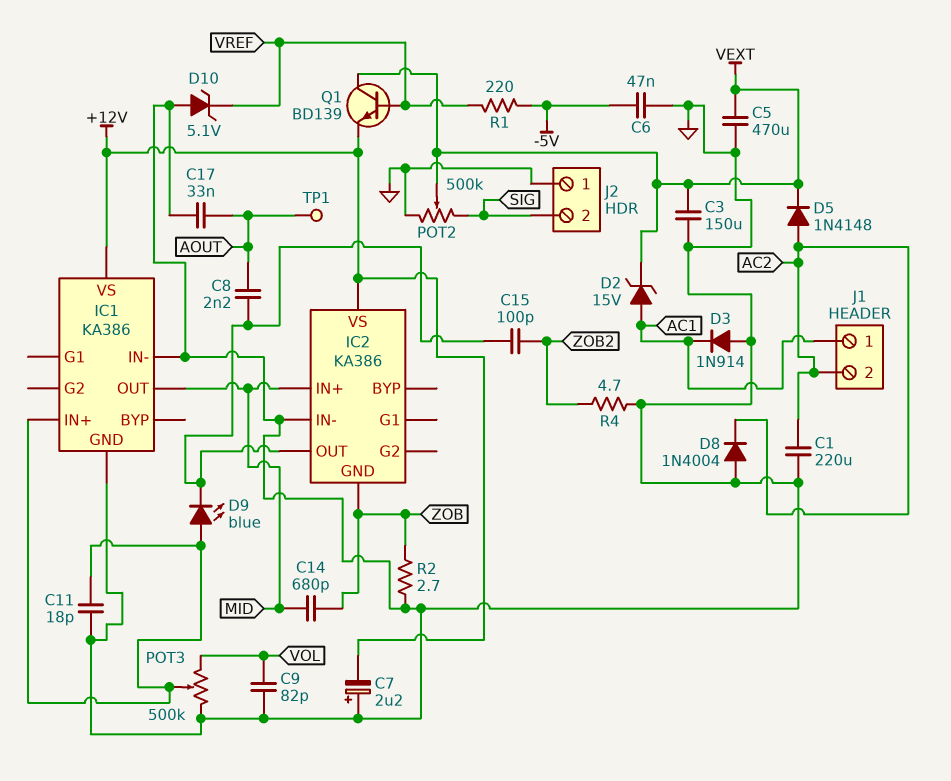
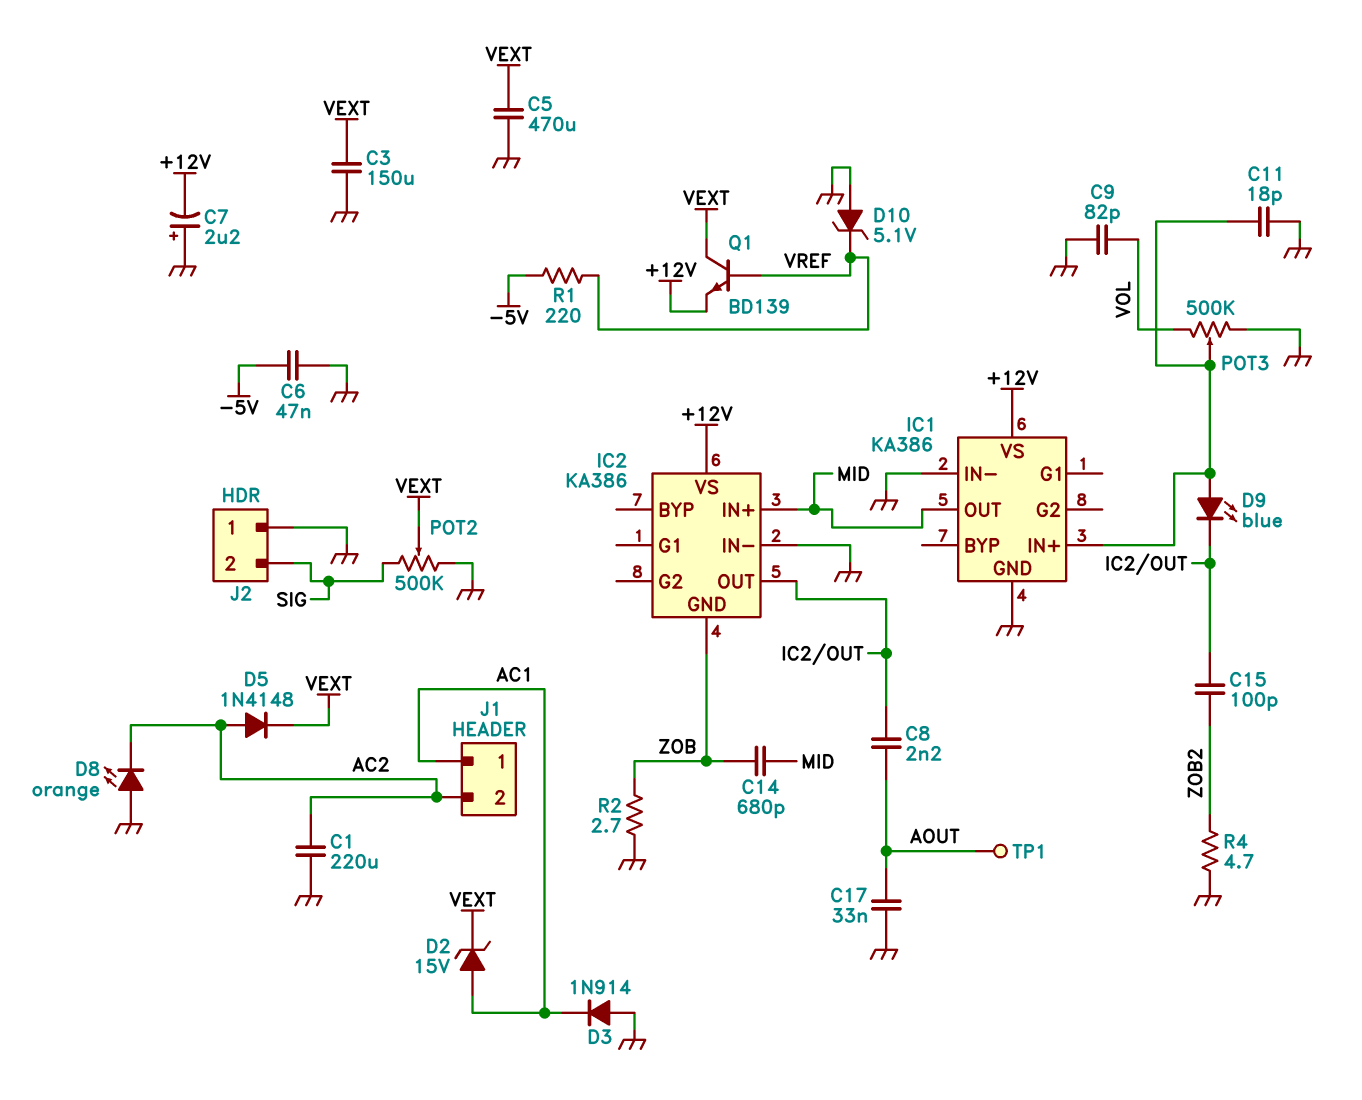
D8: diode 1N4004 (A GND, K AC2) -> LED orange (A GND, K AC2)

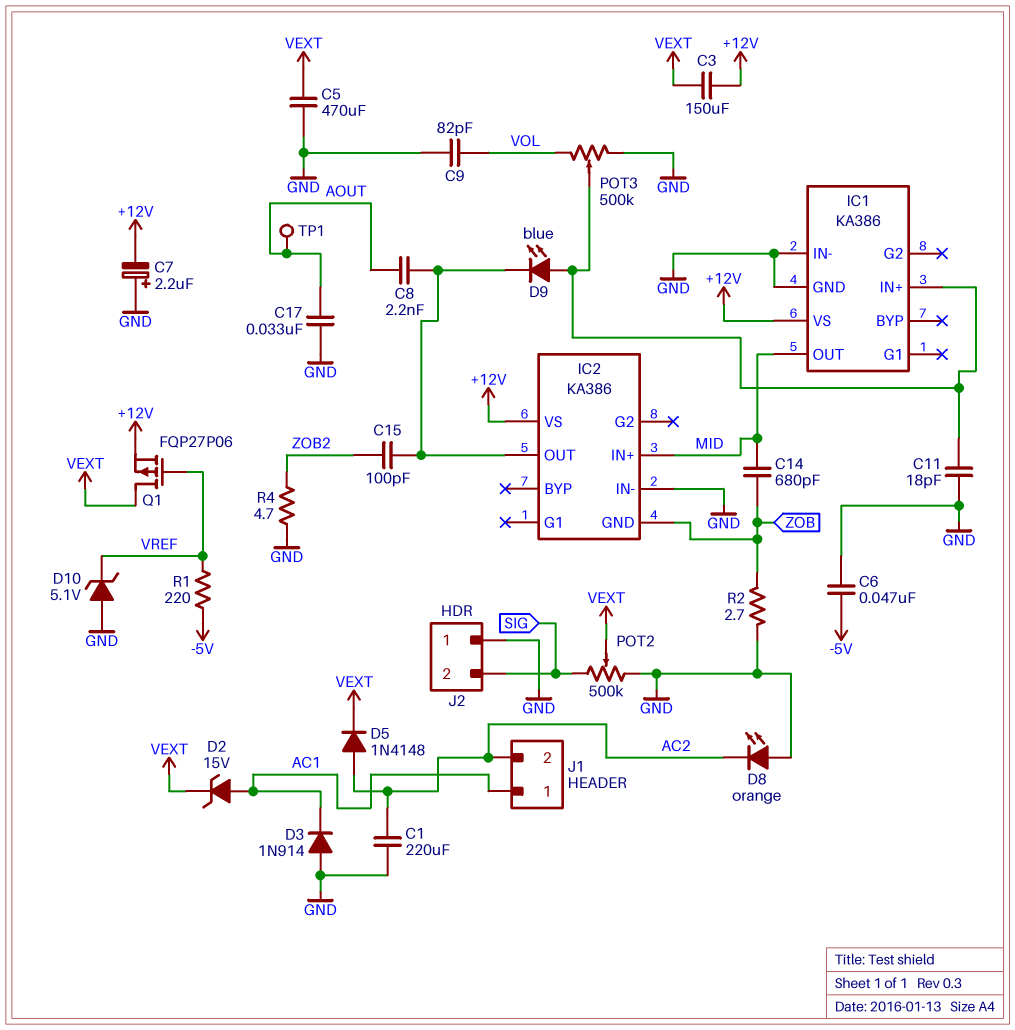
C3: 150uF (GND, VEXT) -> 150uF (+12V, VEXT)
Q1: NPN BD139 (B VREF, C VEXT, E +12V) -> PMOS FQP27P06 (G VREF, D VEXT, S +12V)

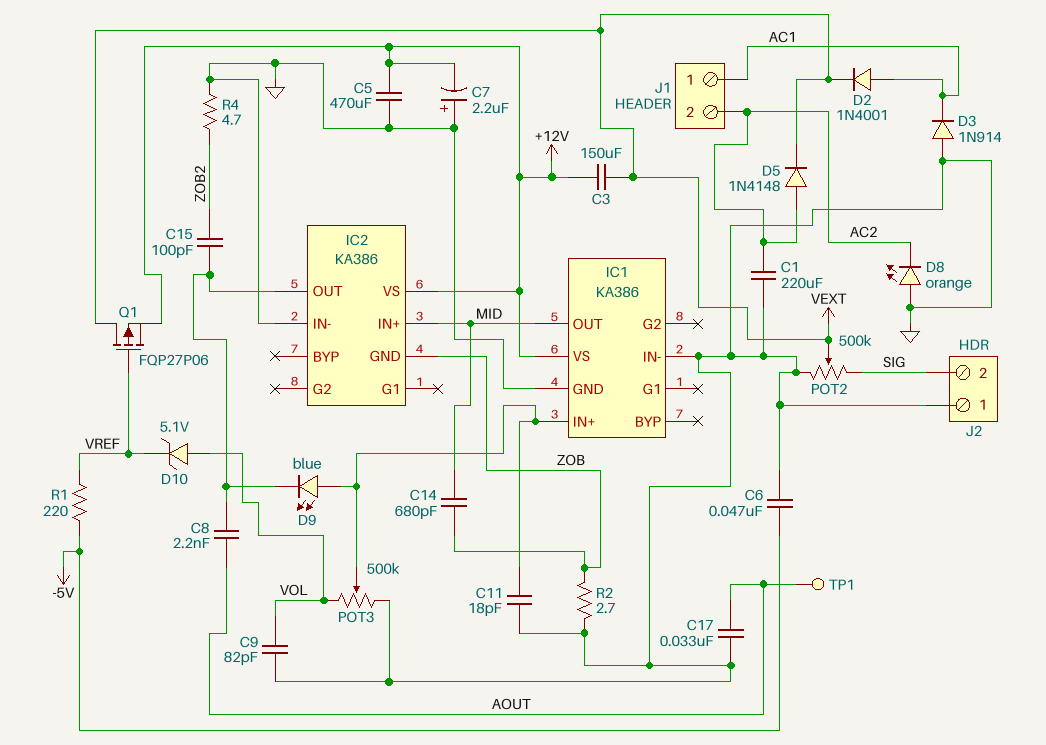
C5: 470uF (GND, VEXT) -> 470uF (+12V, GND)
D2: zener 15V (A AC1, K VEXT) -> diode 1N4001 (A AC1, K VEXT)
D10: zener 5.1V (A GND, K VREF) -> zener 5.1V (A VOL, K VREF)

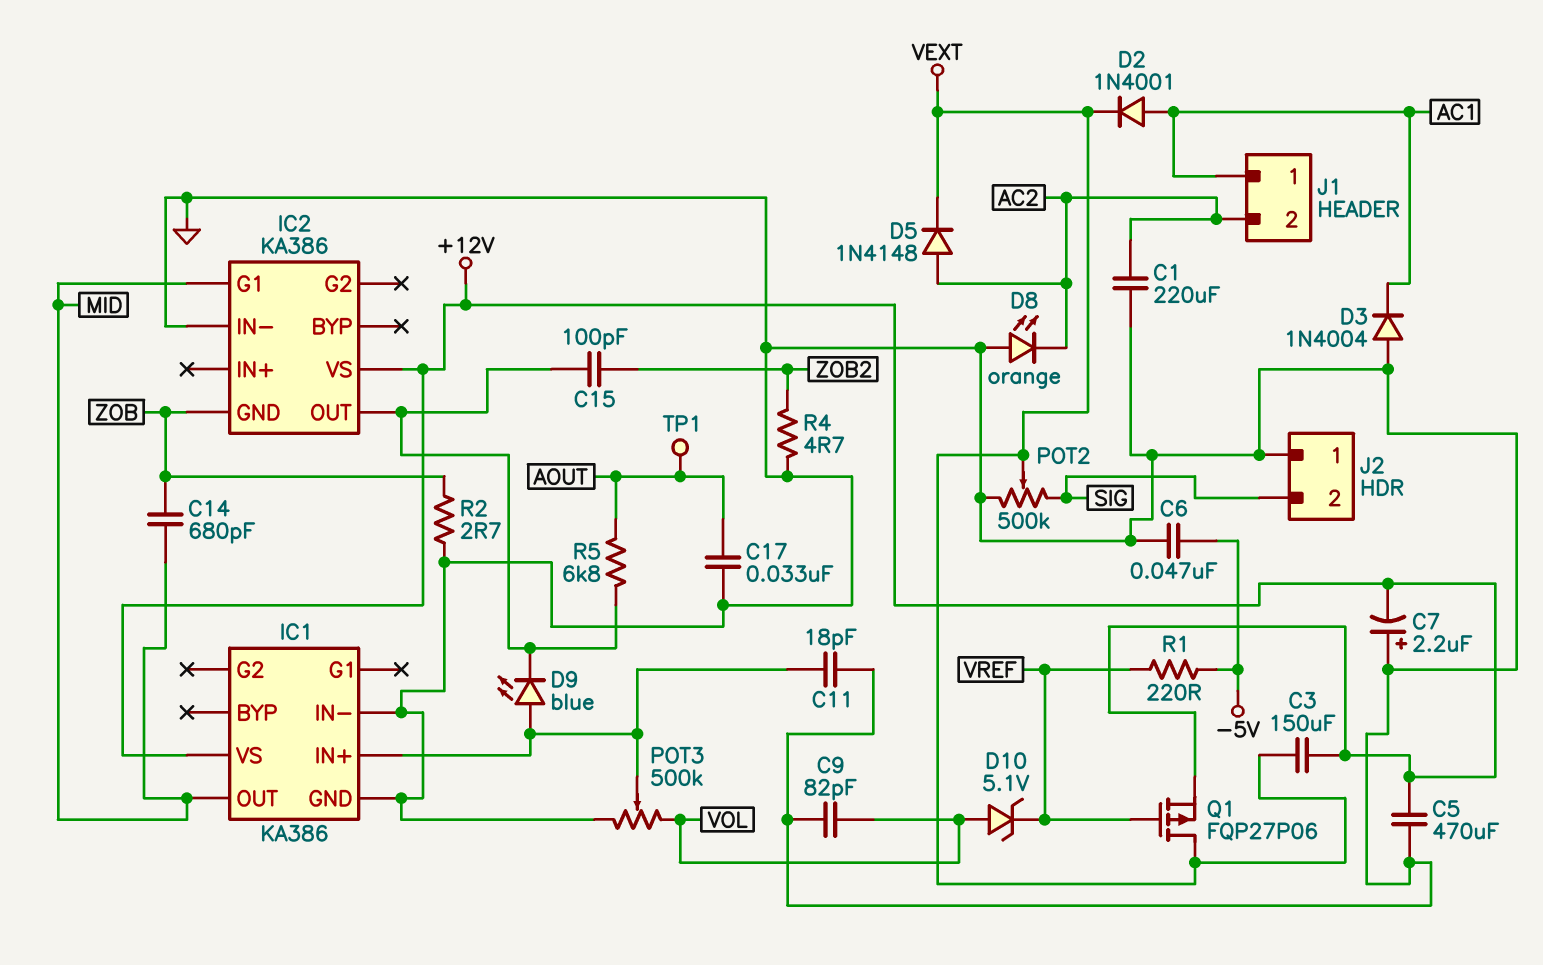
C8: 2.2nF (AOUT, IC2/OUT) -> none
D3: diode 1N914 (A GND, K AC1) -> diode 1N4004 (A GND, K AC1)
IC2 pin G1: none -> MID
IC2 pin IN+: MID -> none
R5: none -> 6.8k (AOUT, IC2/OUT)

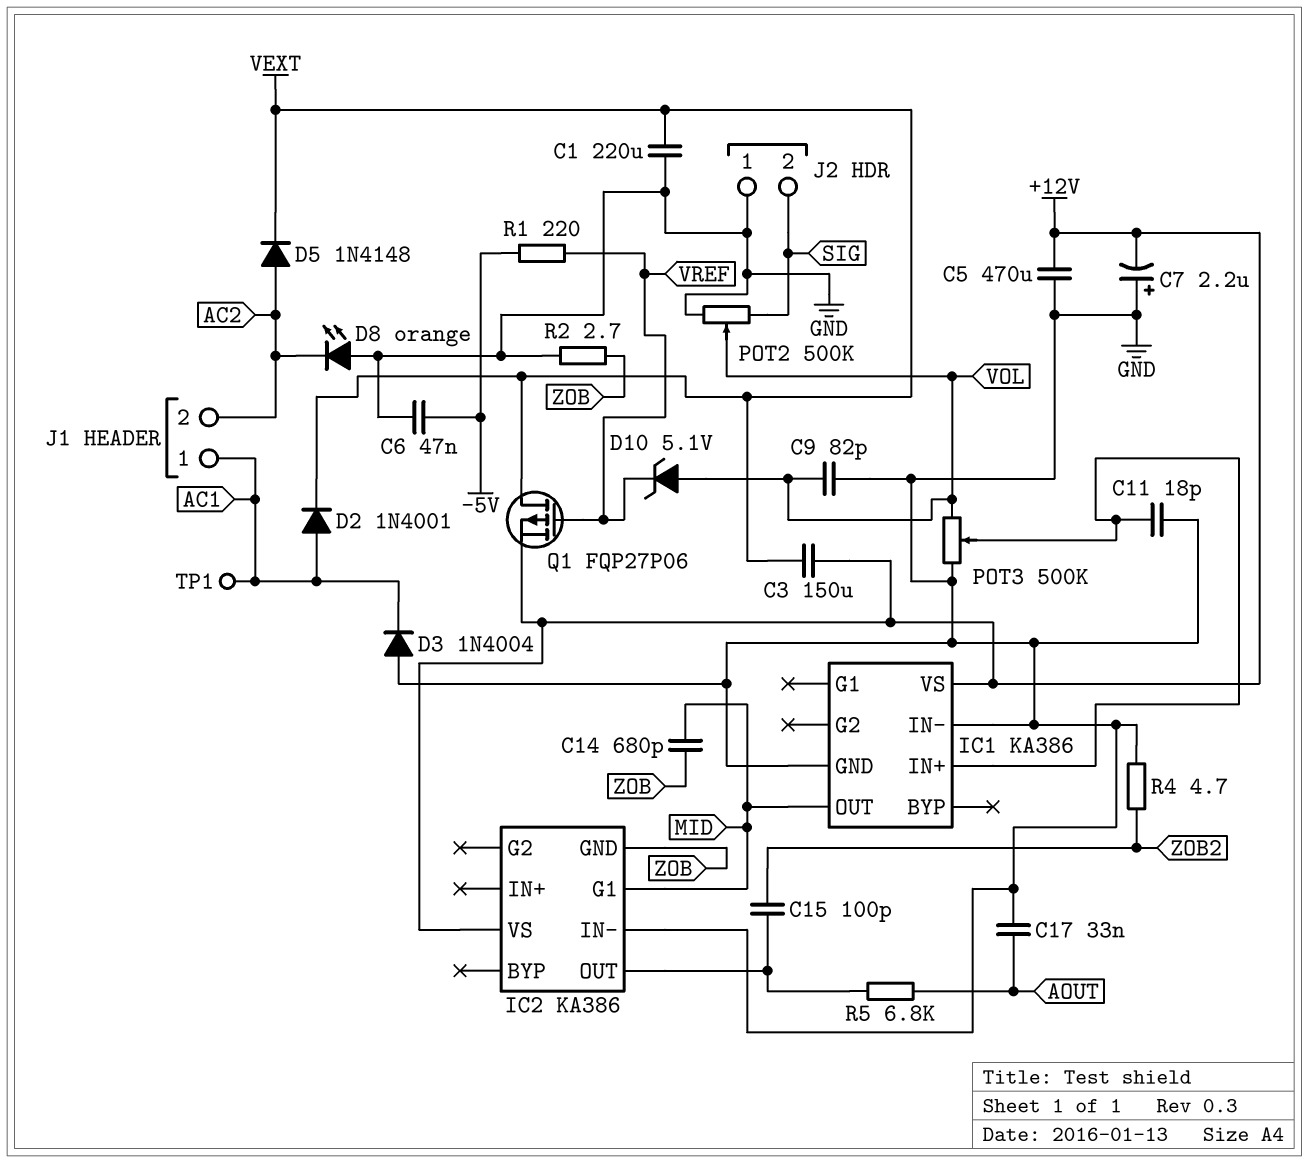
C1: 220uF (AC2, GND) -> 220uF (GND, VEXT)
D9: LED blue (A IC1/IN+, K IC2/OUT) -> none
POT2: 500k (GND, SIG, wiper VEXT) -> 500k (GND, SIG, wiper VOL)
TP1: test point (AOUT) -> test point (AC1)

